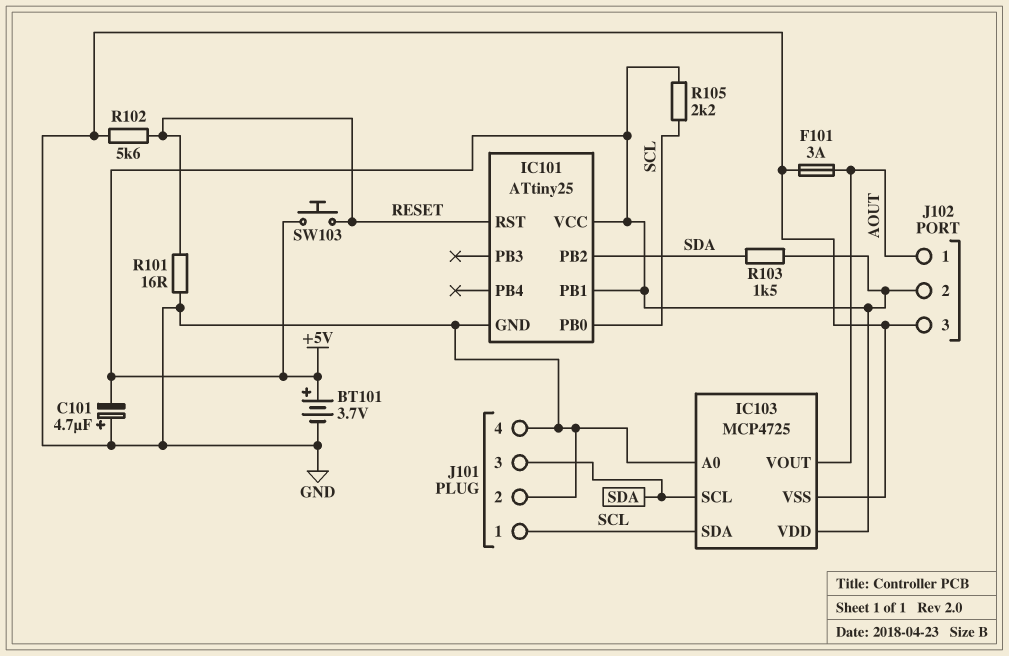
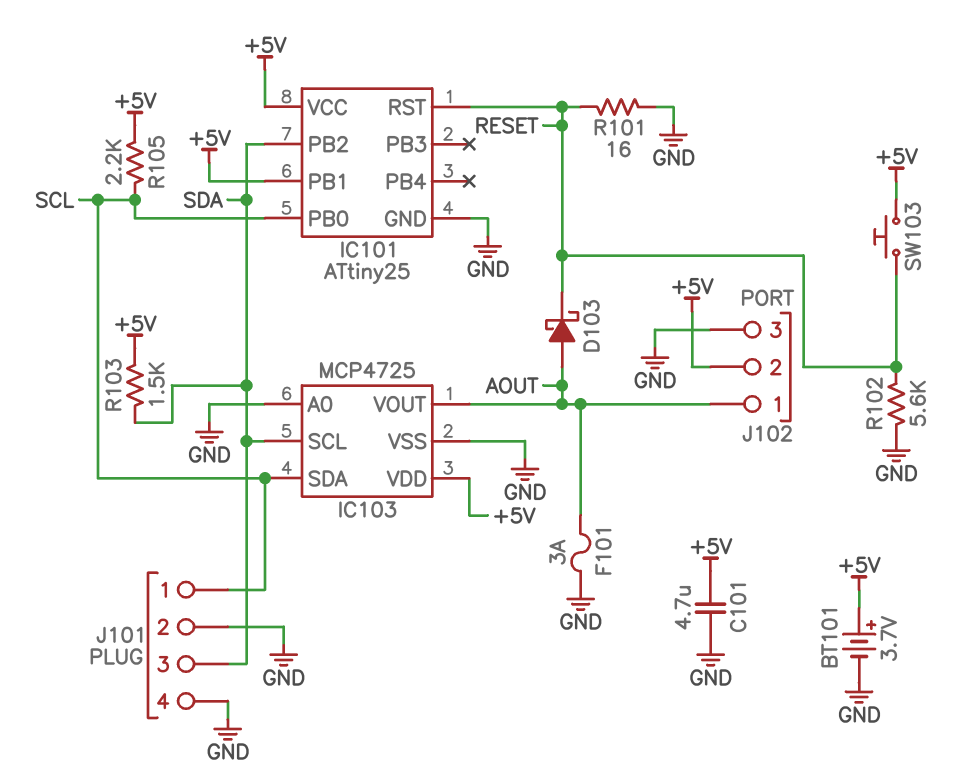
C101: 4.7uF (plus GND, minus +5V) -> 4.7uF (+5V, GND)
D103: none -> schottky (A AOUT, K RESET)

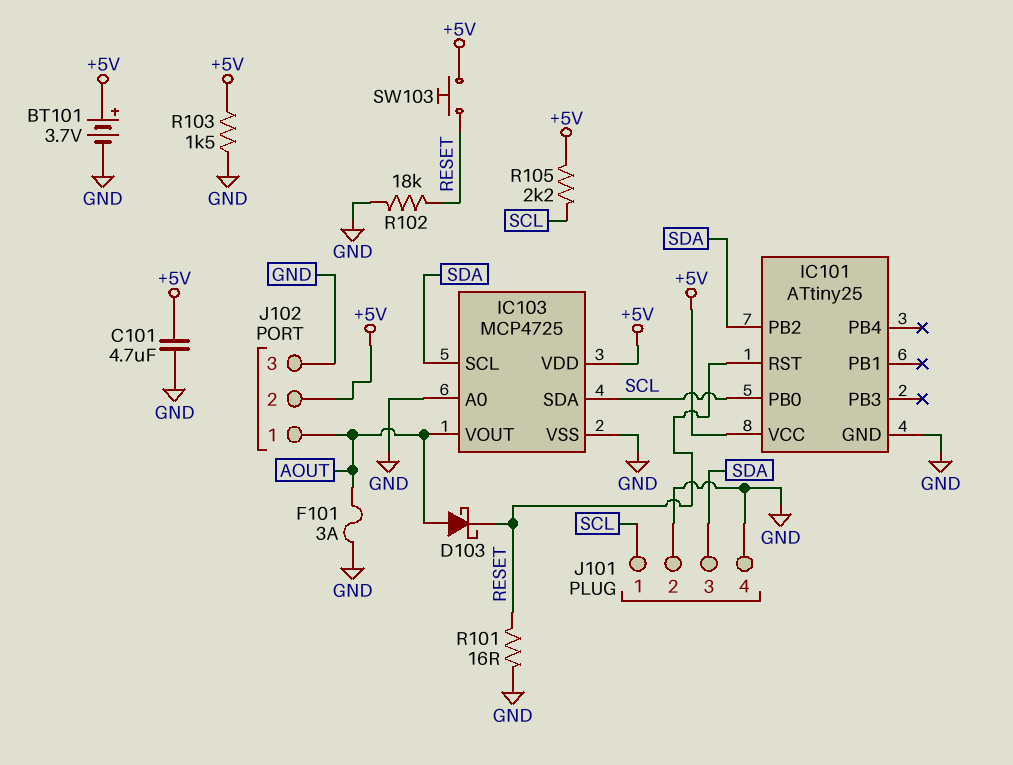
IC101 pin PB1: +5V -> none
R102: 5.6k (GND, RESET) -> 18k (GND, RESET)
R103: 1.5k (+5V, SDA) -> 1.5k (+5V, GND)

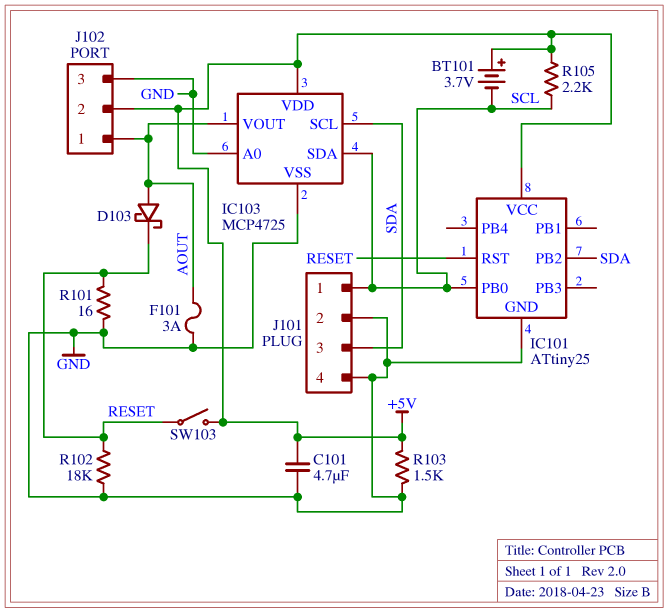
BT101: 3.7V (plus +5V, minus GND) -> 3.7V (plus +5V, minus SCL)
SW103: button (+5V, RESET) -> switch (+5V, RESET)

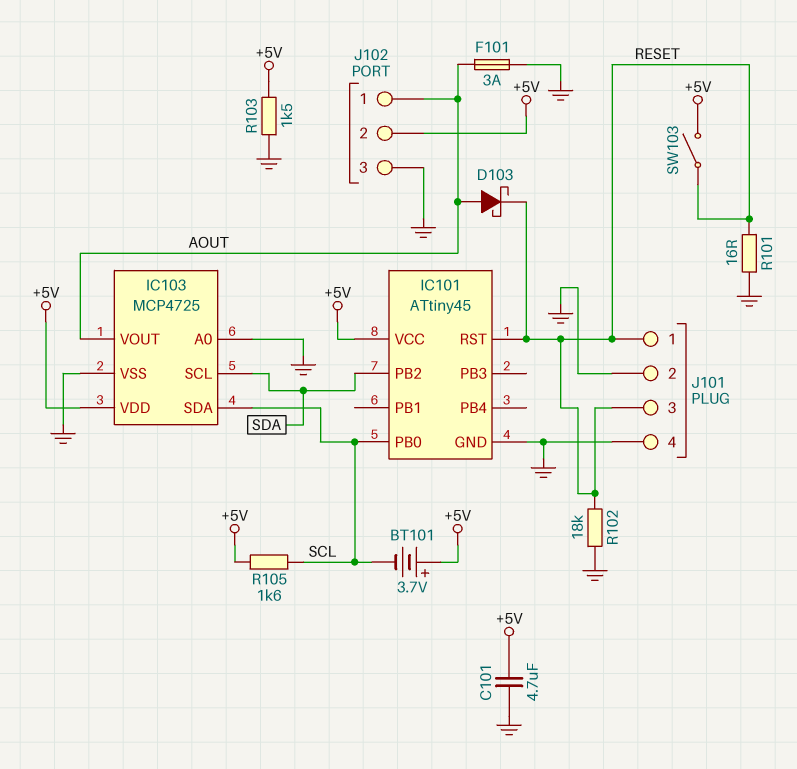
IC101: ATtiny25 -> ATtiny45
J101 pin 1: SCL -> RESET
J101 pin 3: SDA -> RESET
R105: 2.2k (+5V, SCL) -> 1.6k (+5V, SCL)

